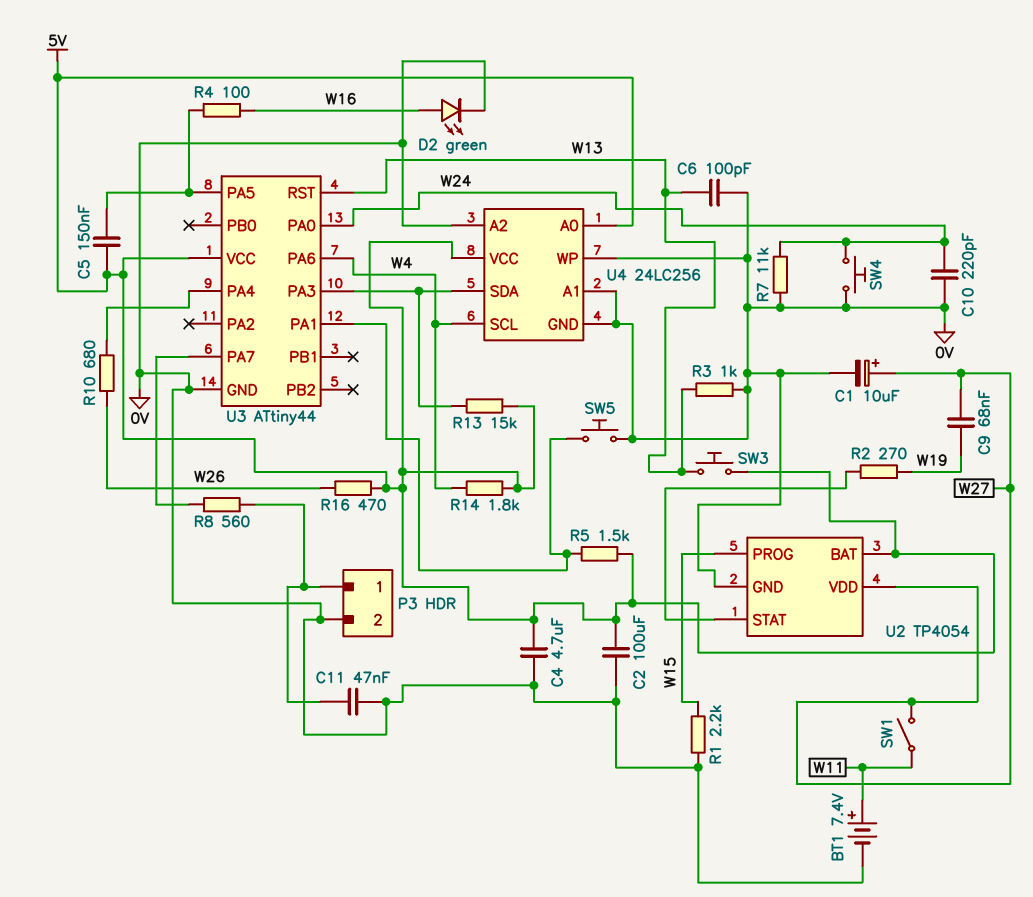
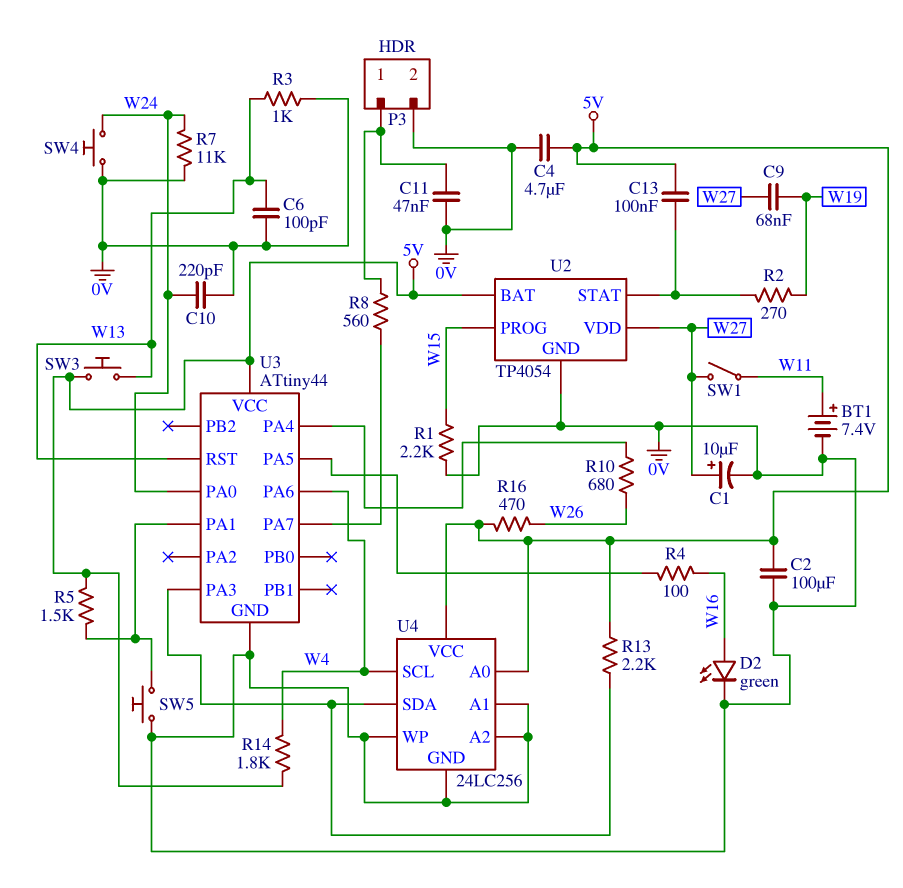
C5: 150nF (5V, U3/PA5) -> none
C13: none -> 100nF (5V, U2/STAT)
R13: 15k (5V, U3/PA3) -> 2.2k (5V, U3/PA3)

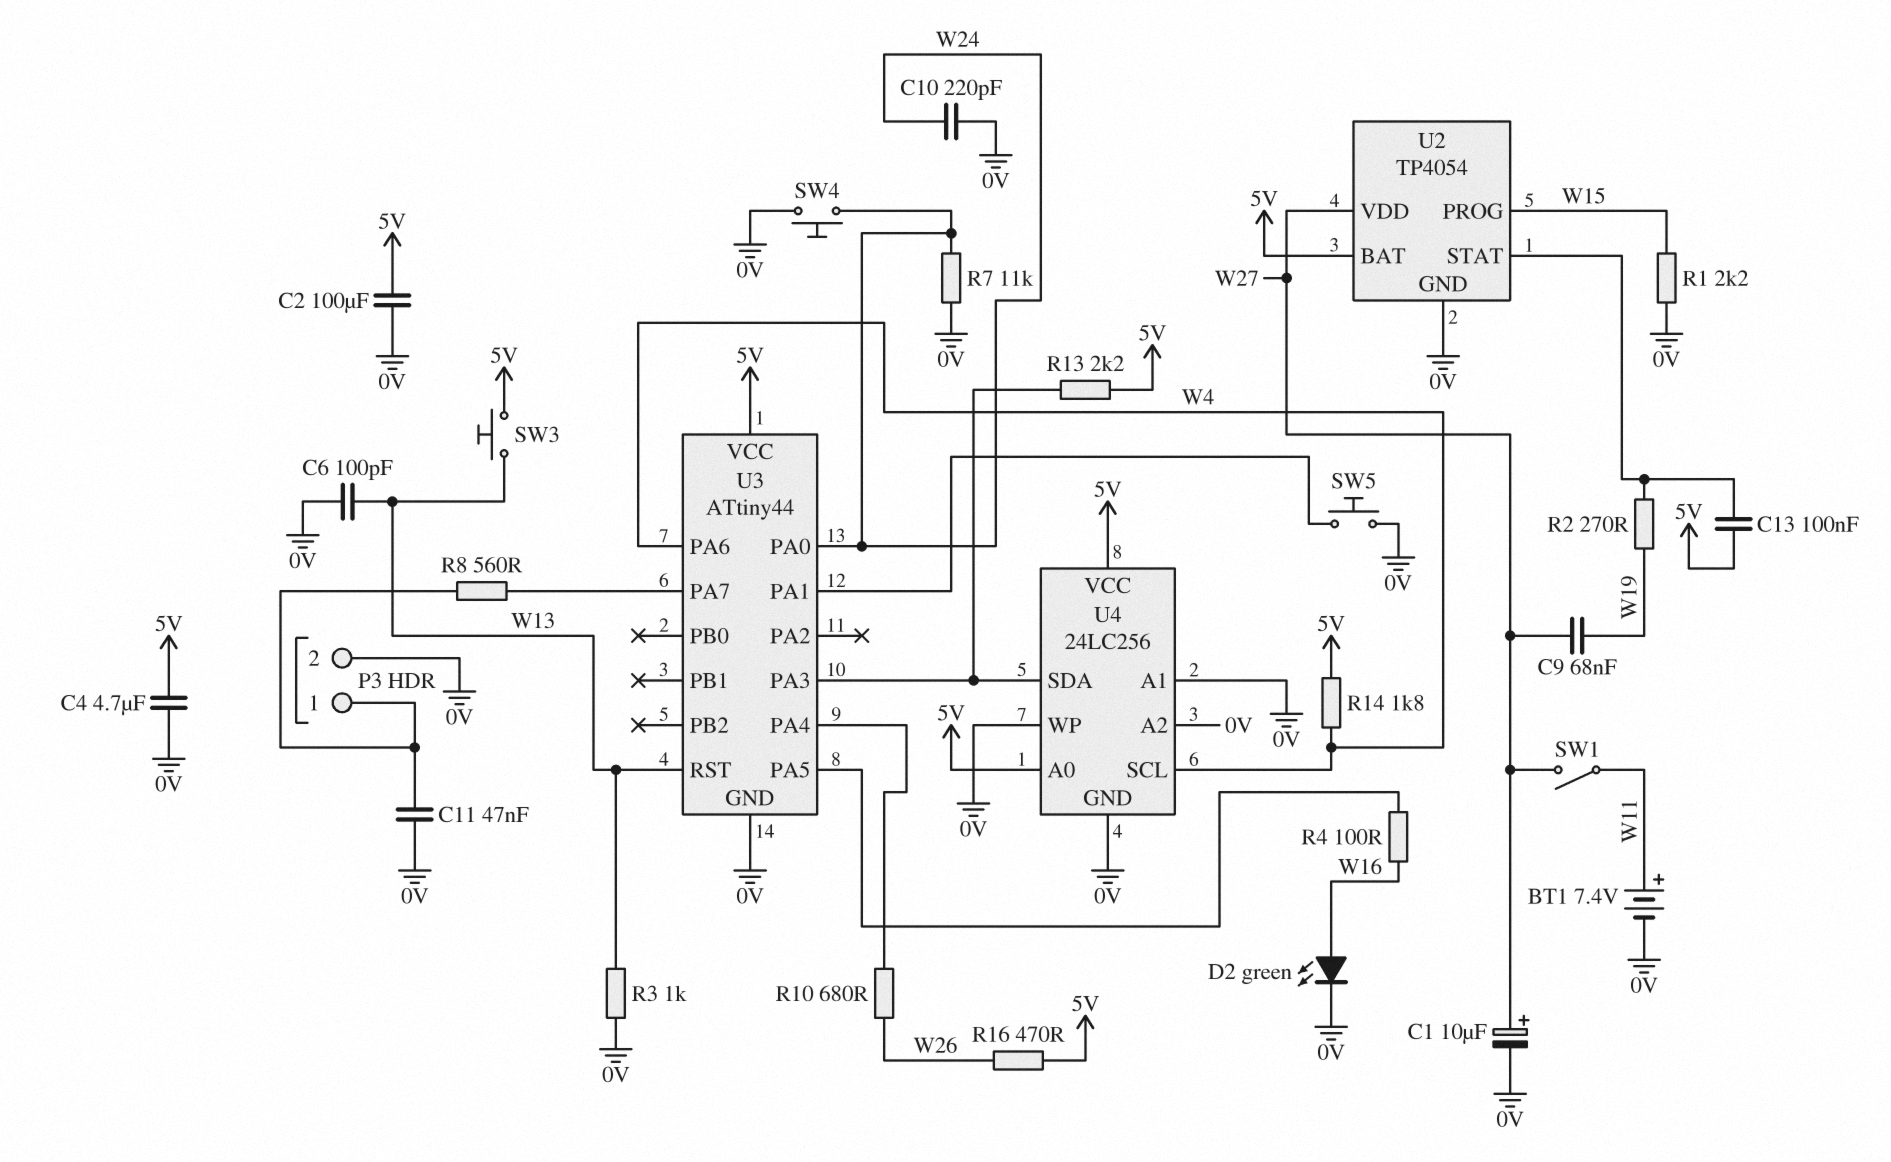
R5: 1.5k (5V, U3/PA1) -> none

